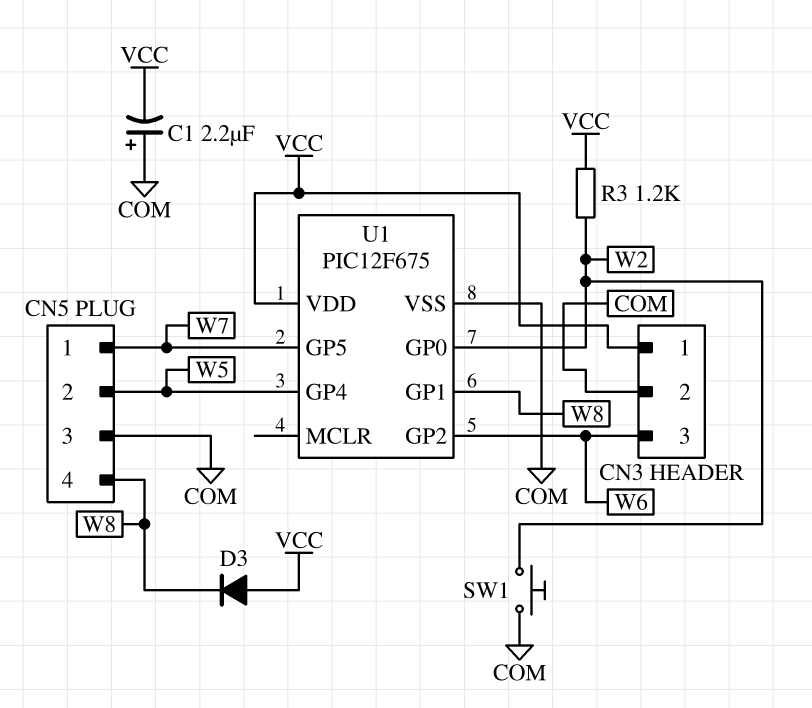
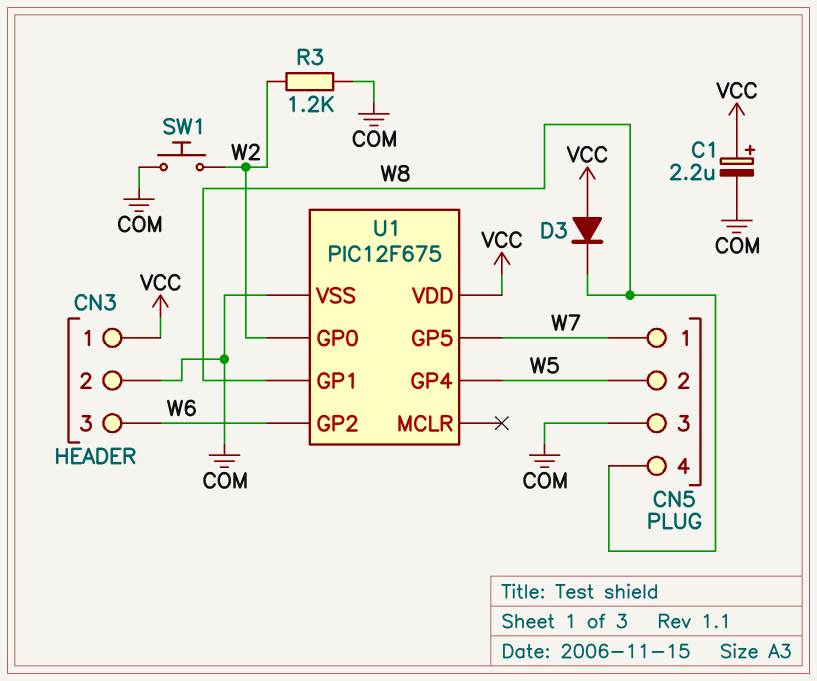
C1: 2.2uF (plus COM, minus VCC) -> 2.2uF (plus VCC, minus COM)
R3: 1.2k (VCC, W2) -> 1.2k (COM, W2)

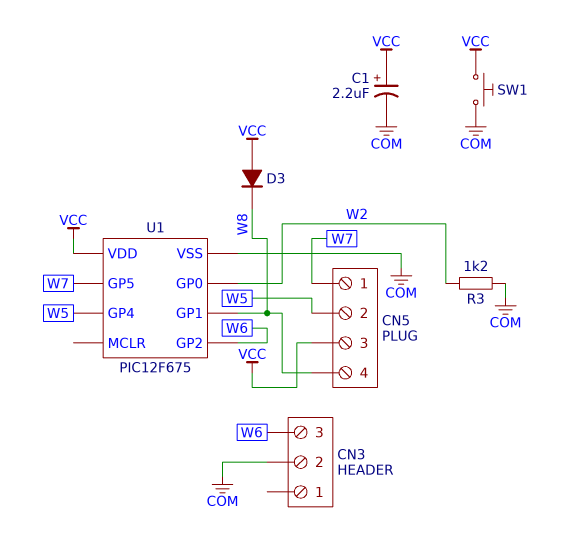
CN3 pin 1: VCC -> none
CN5 pin 3: COM -> VCC
SW1: button (COM, W2) -> button (COM, VCC)

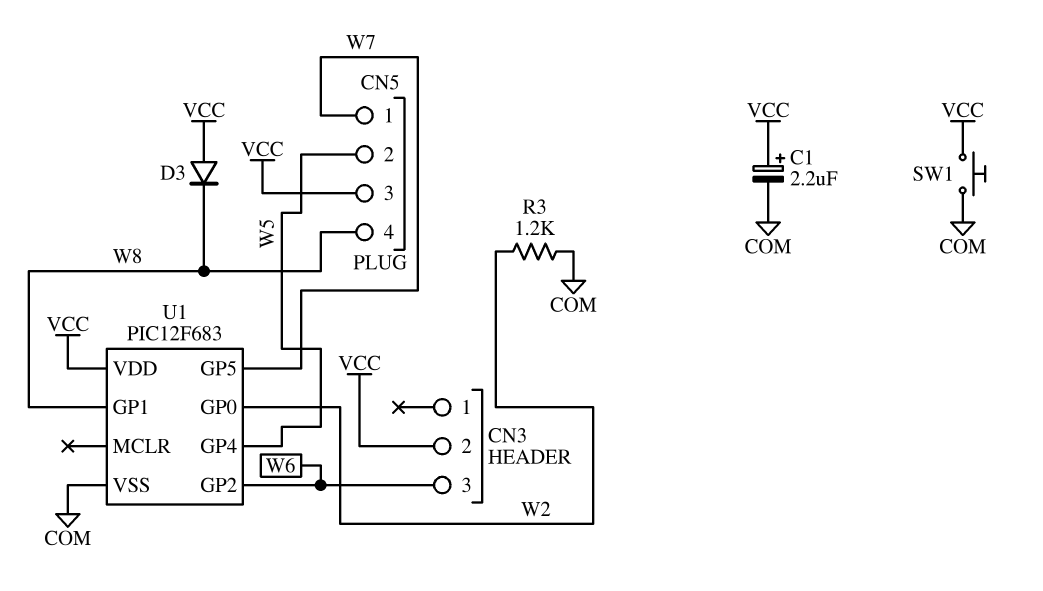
CN3 pin 2: COM -> VCC
U1: PIC12F675 -> PIC12F683

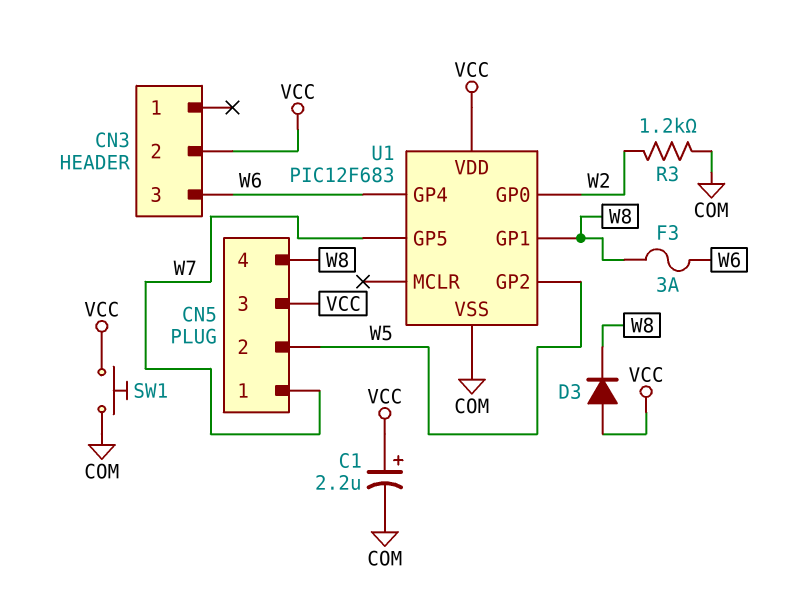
F3: none -> 3A (W6, W8)
U1 pin GP2: W6 -> W5
U1 pin GP4: W5 -> W6

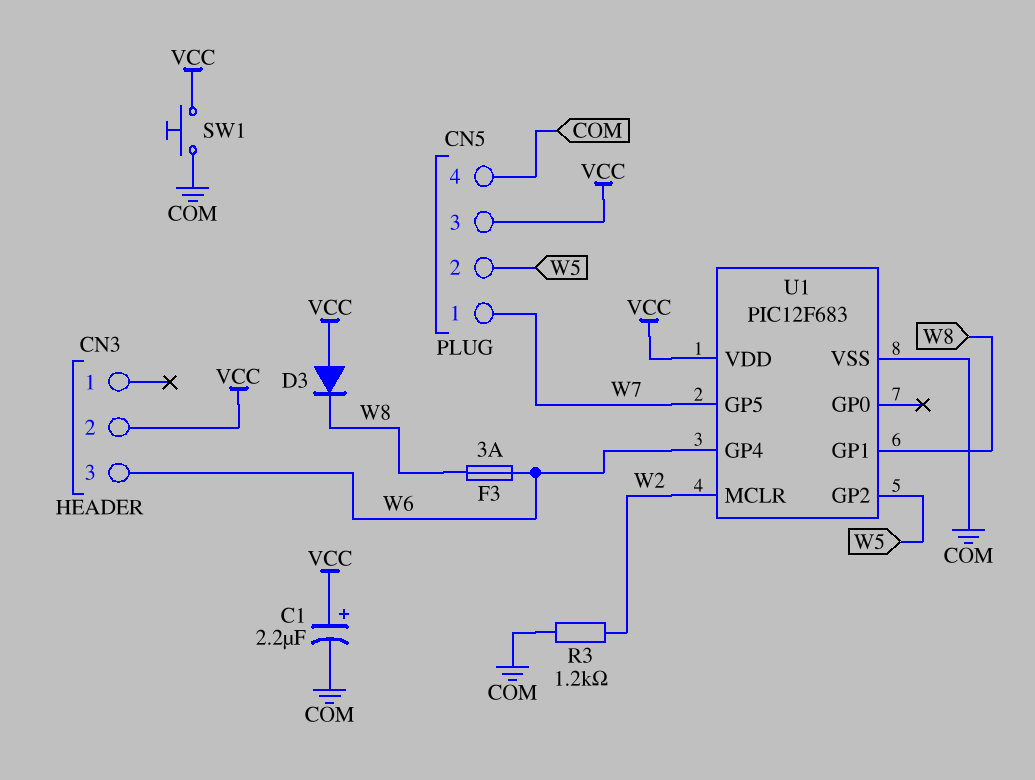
CN5 pin 4: W8 -> COM
U1 pin GP0: W2 -> none
U1 pin MCLR: none -> W2

